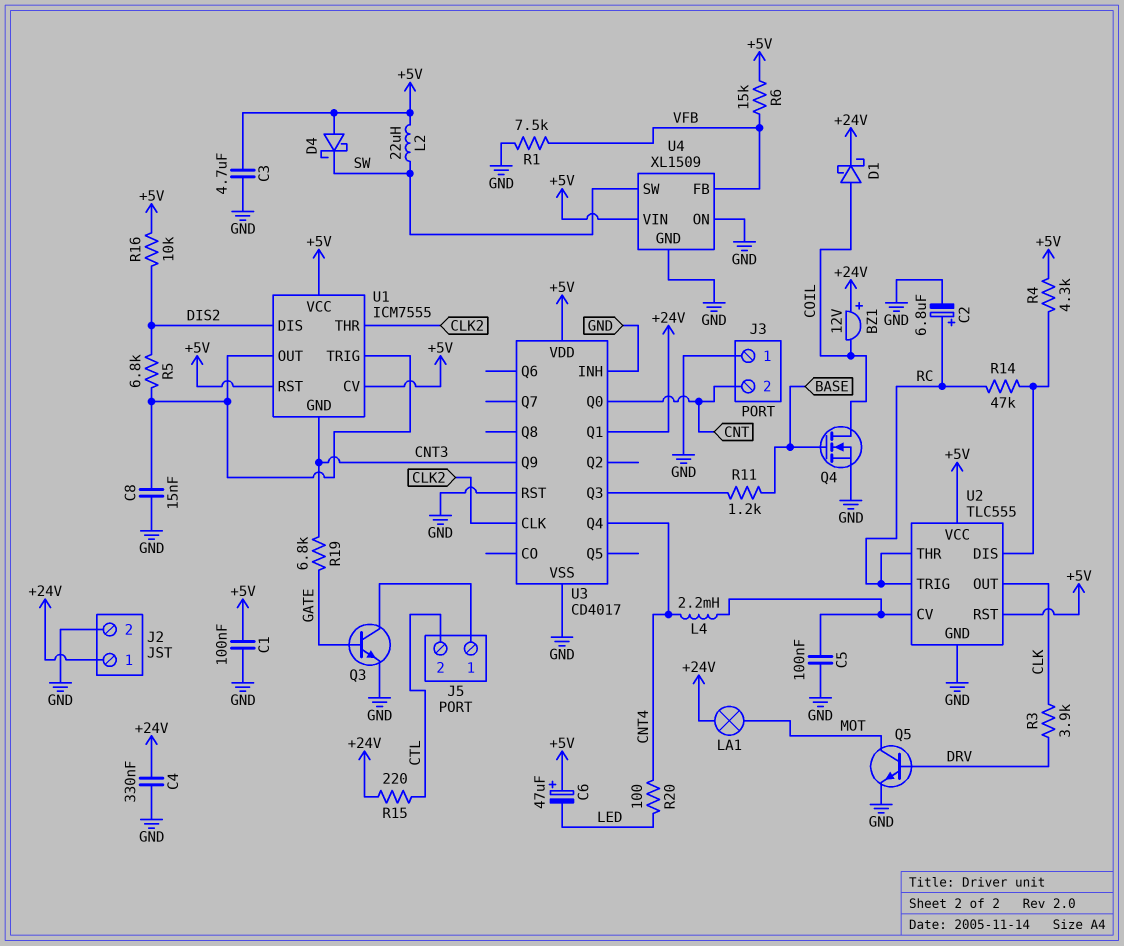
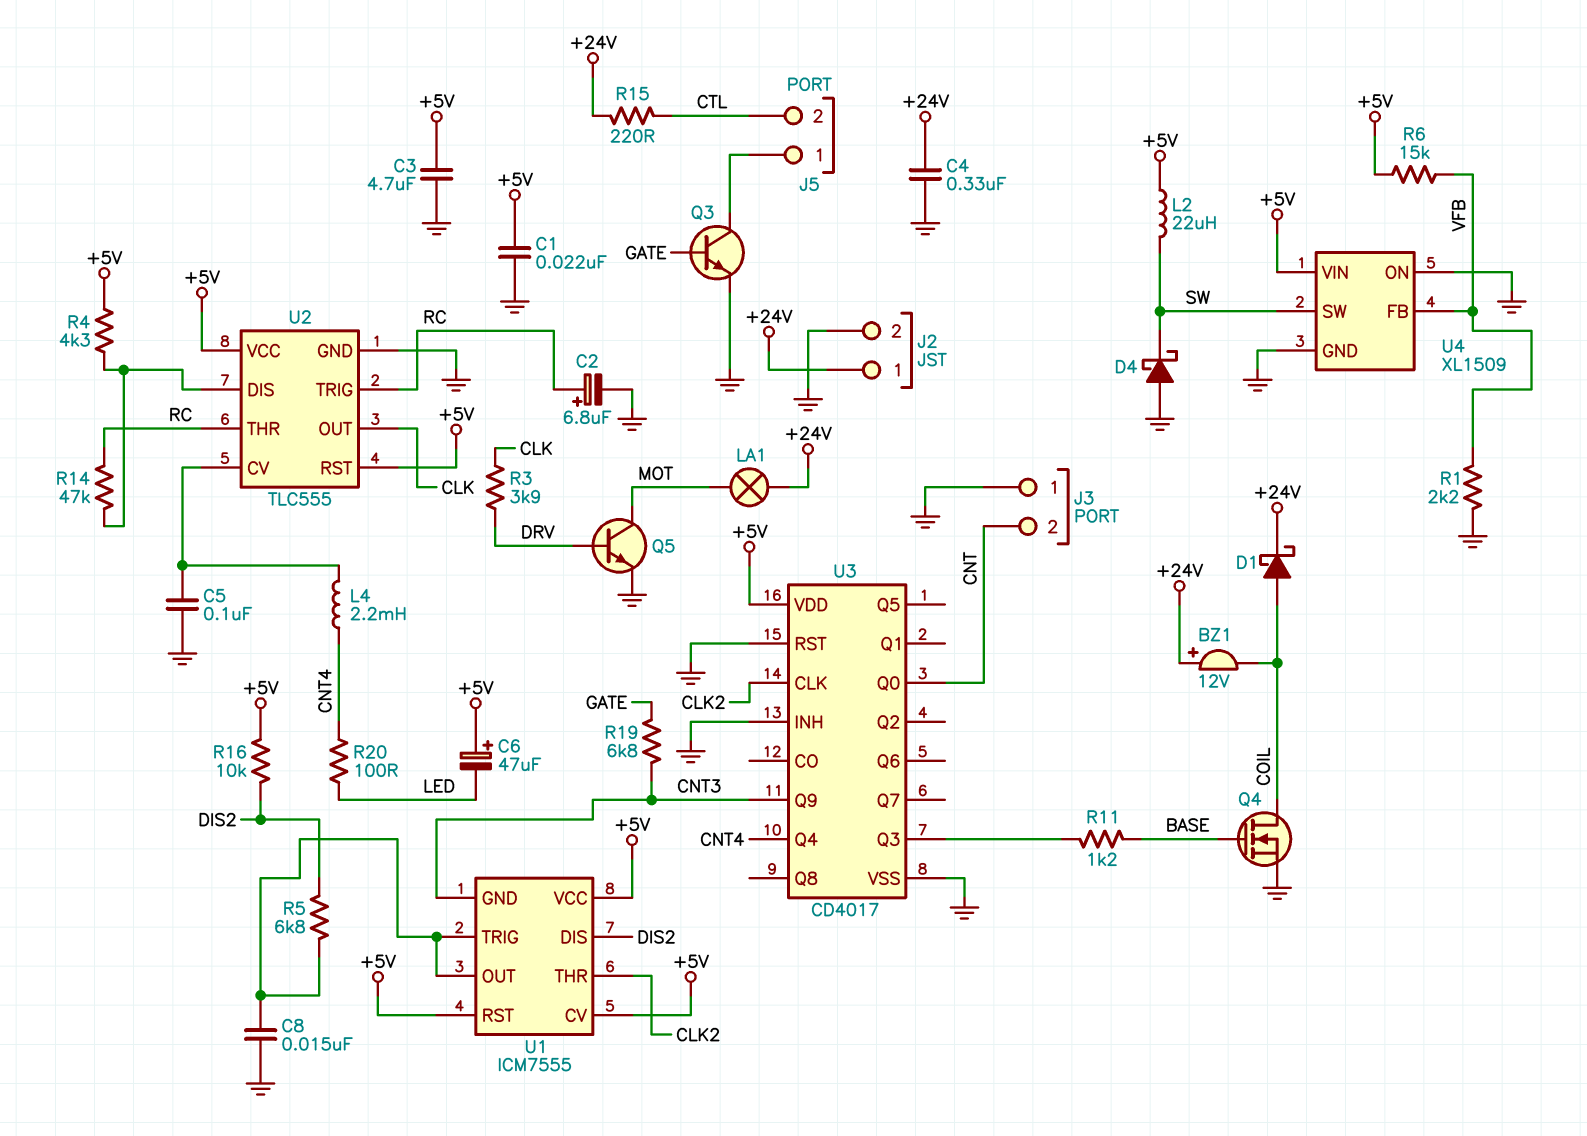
C1: 100nF (+5V, GND) -> 22nF (+5V, GND)
D4: schottky (A +5V, K SW) -> schottky (A GND, K SW)
R1: 7.5k (GND, VFB) -> 2.2k (GND, VFB)
U3 pin Q1: +24V -> none

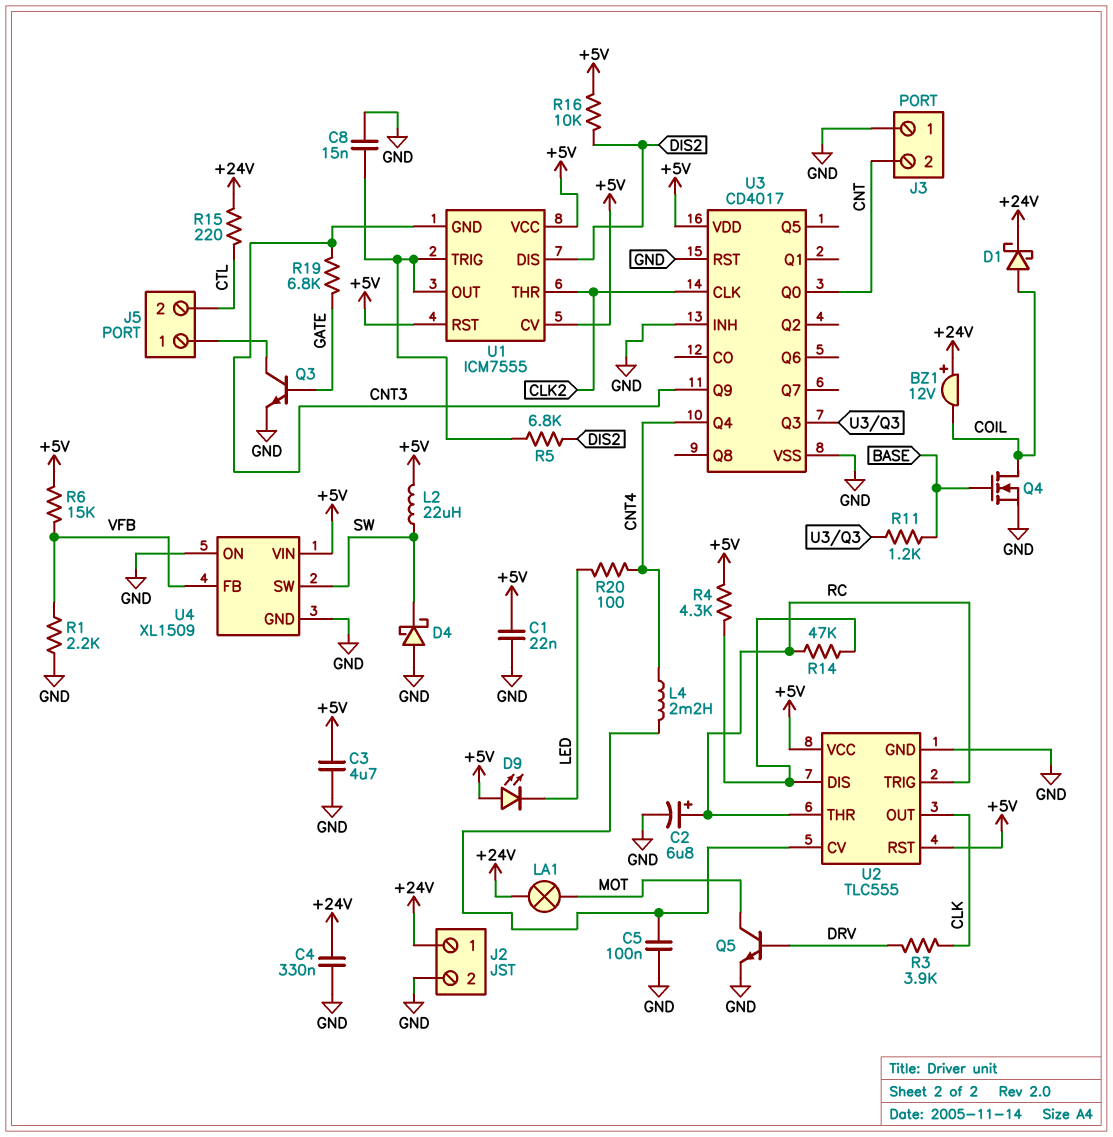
C6: 47uF (plus +5V, minus LED) -> none
D9: none -> LED (A +5V, K LED)

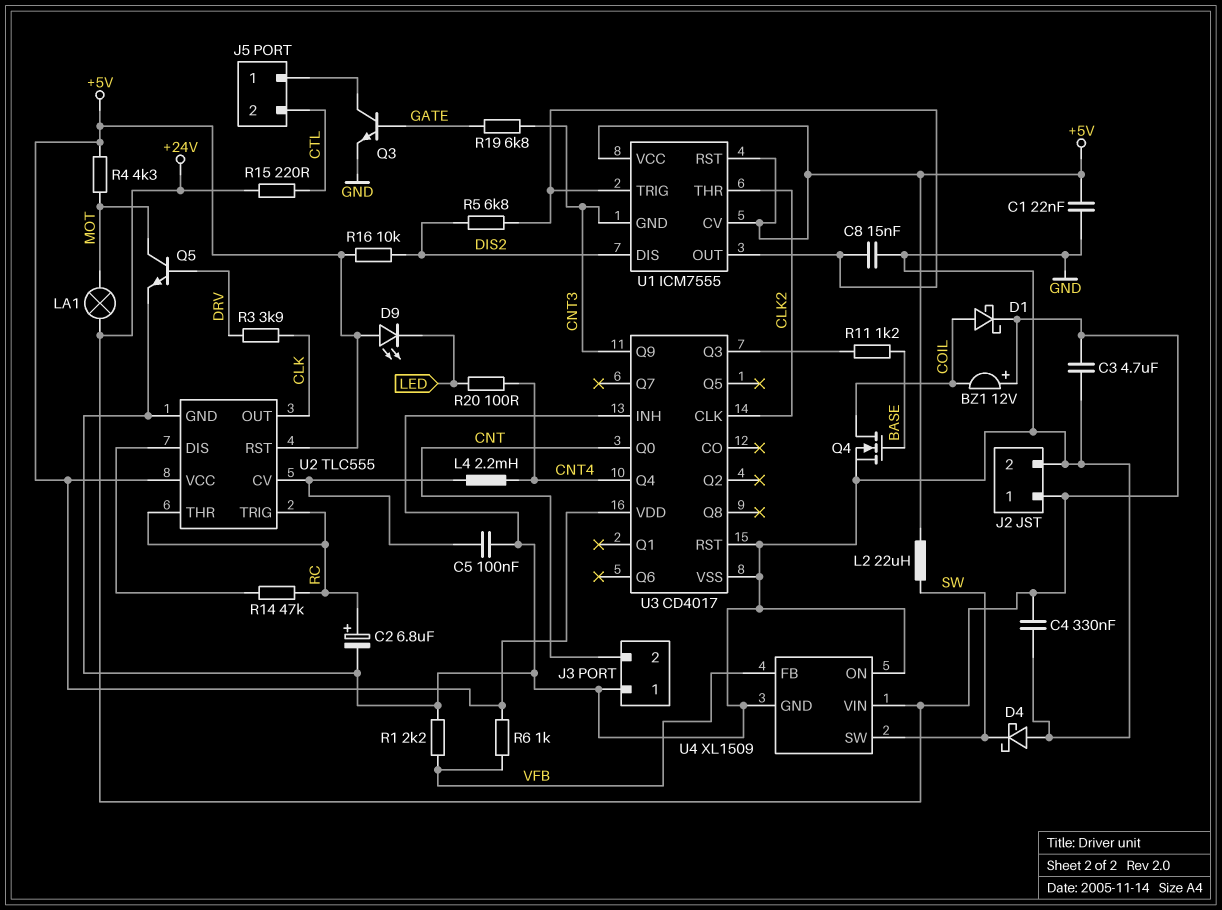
C3: 4.7uF (+5V, GND) -> 4.7uF (+24V, GND)
R4: 4.3k (+5V, U2/DIS) -> 4.3k (+5V, MOT)
R6: 15k (+5V, VFB) -> 1k (+5V, VFB)
U4 pin VIN: +5V -> +24V

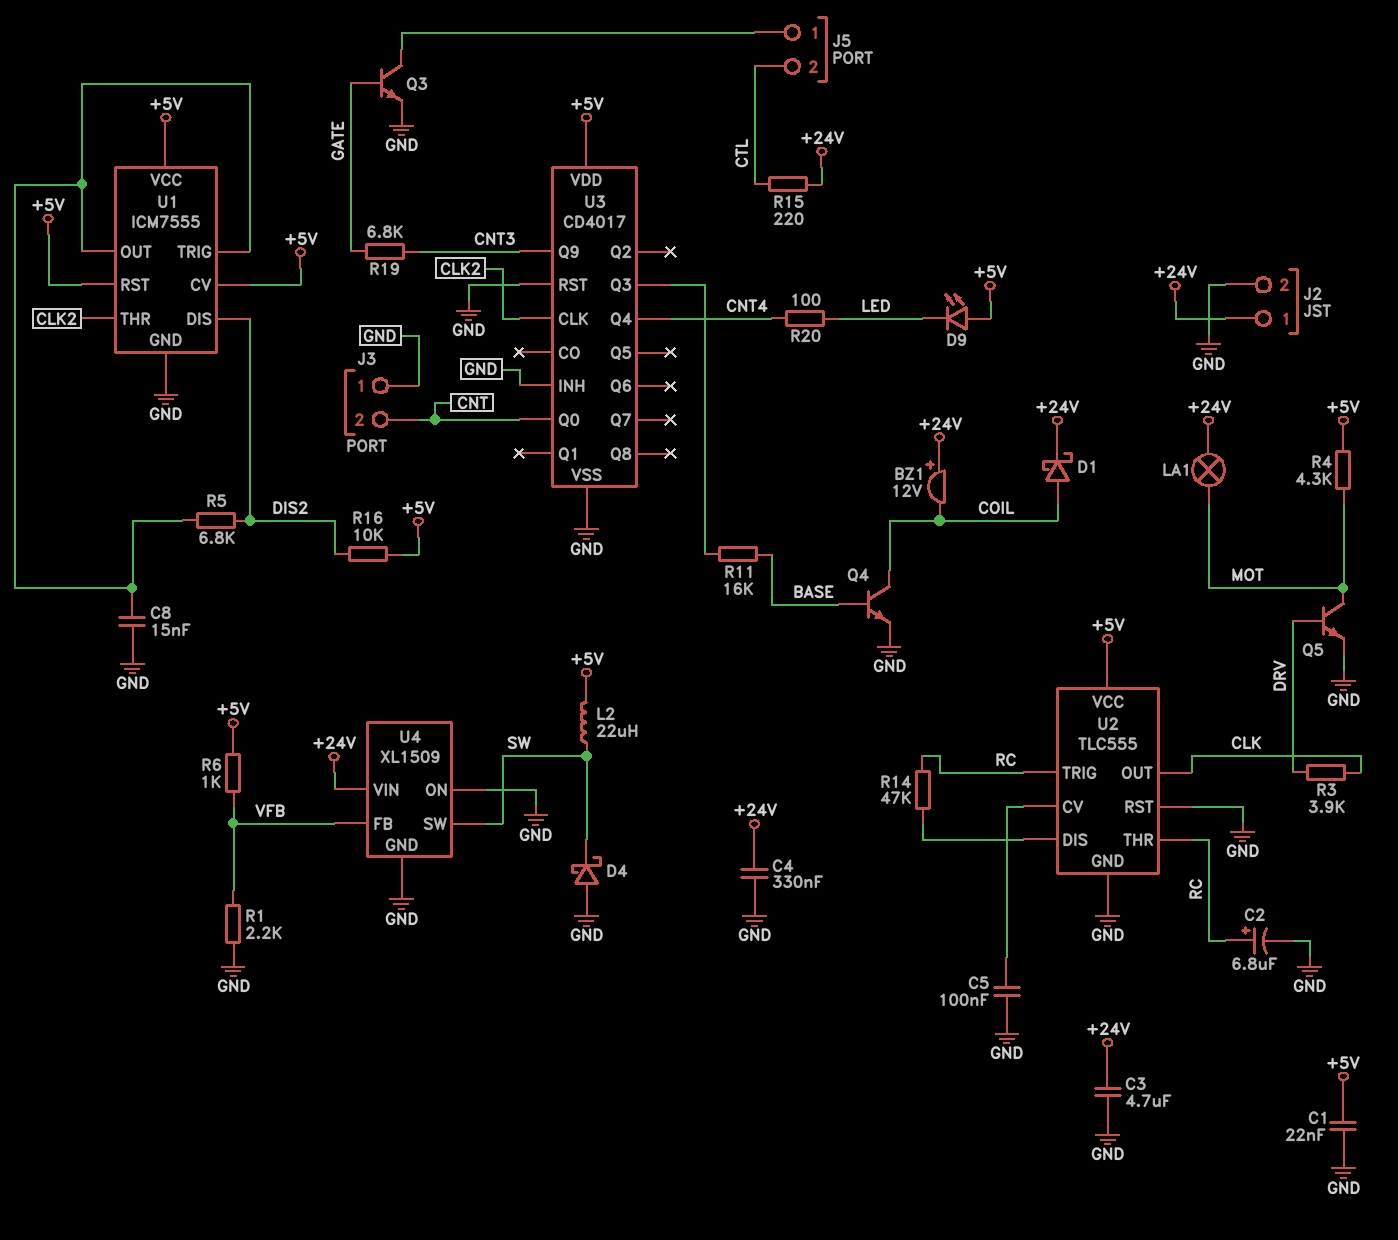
L4: 2.2mH (CNT4, U2/CV) -> none
Q4: NMOS (G BASE, D COIL, S GND) -> NPN (B BASE, C COIL, E GND)
R11: 1.2k (BASE, U3/Q3) -> 16k (BASE, U3/Q3)
U1 pin GND: CNT3 -> GND
U2 pin RST: +5V -> GND

